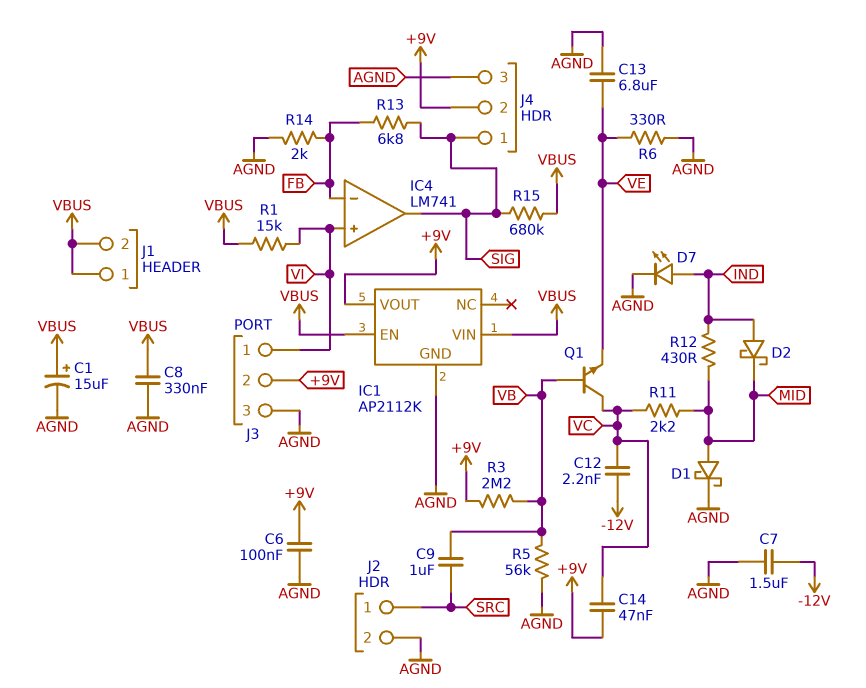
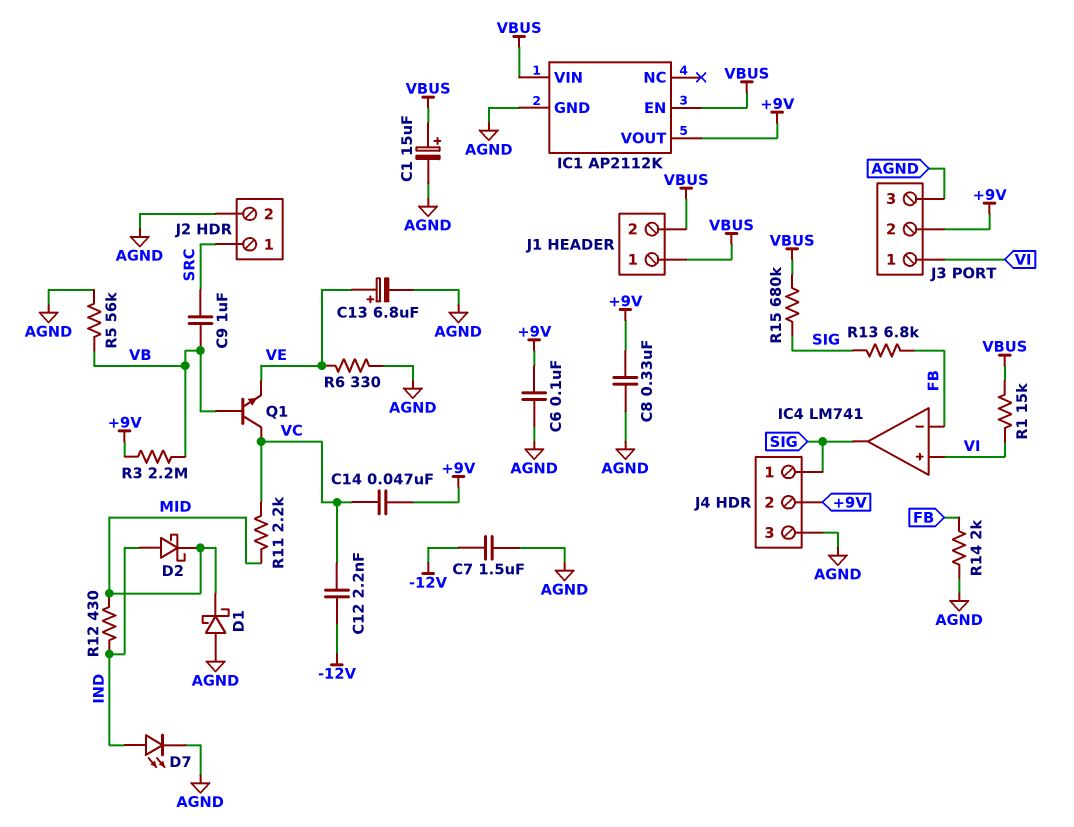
C8: 330nF (AGND, VBUS) -> 330nF (+9V, AGND)
C13: 6.8uF (AGND, VE) -> 6.8uF (plus VE, minus AGND)
D1: schottky (A MID, K AGND) -> schottky (A AGND, K MID)

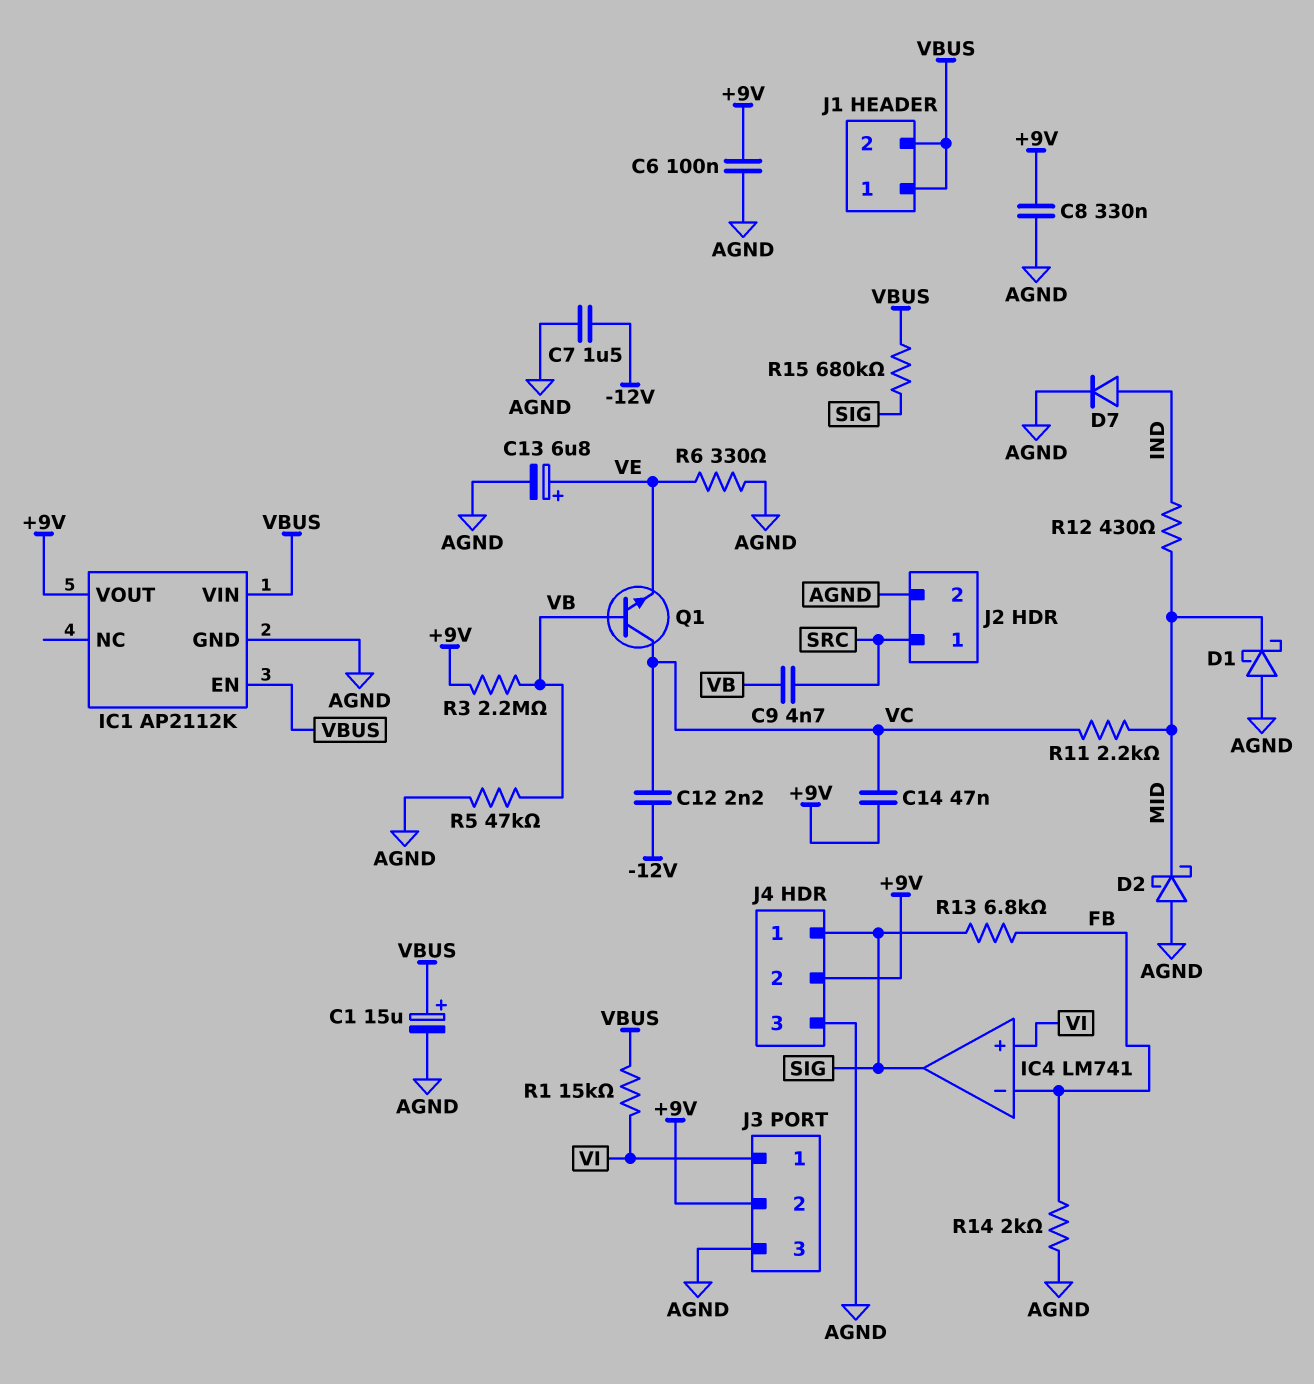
C9: 1uF (SRC, VB) -> 4.7nF (SRC, VB)
D2: schottky (A IND, K MID) -> schottky (A AGND, K MID)
D7: LED (A IND, K AGND) -> diode (A IND, K AGND)
R5: 56k (AGND, VB) -> 47k (AGND, VB)

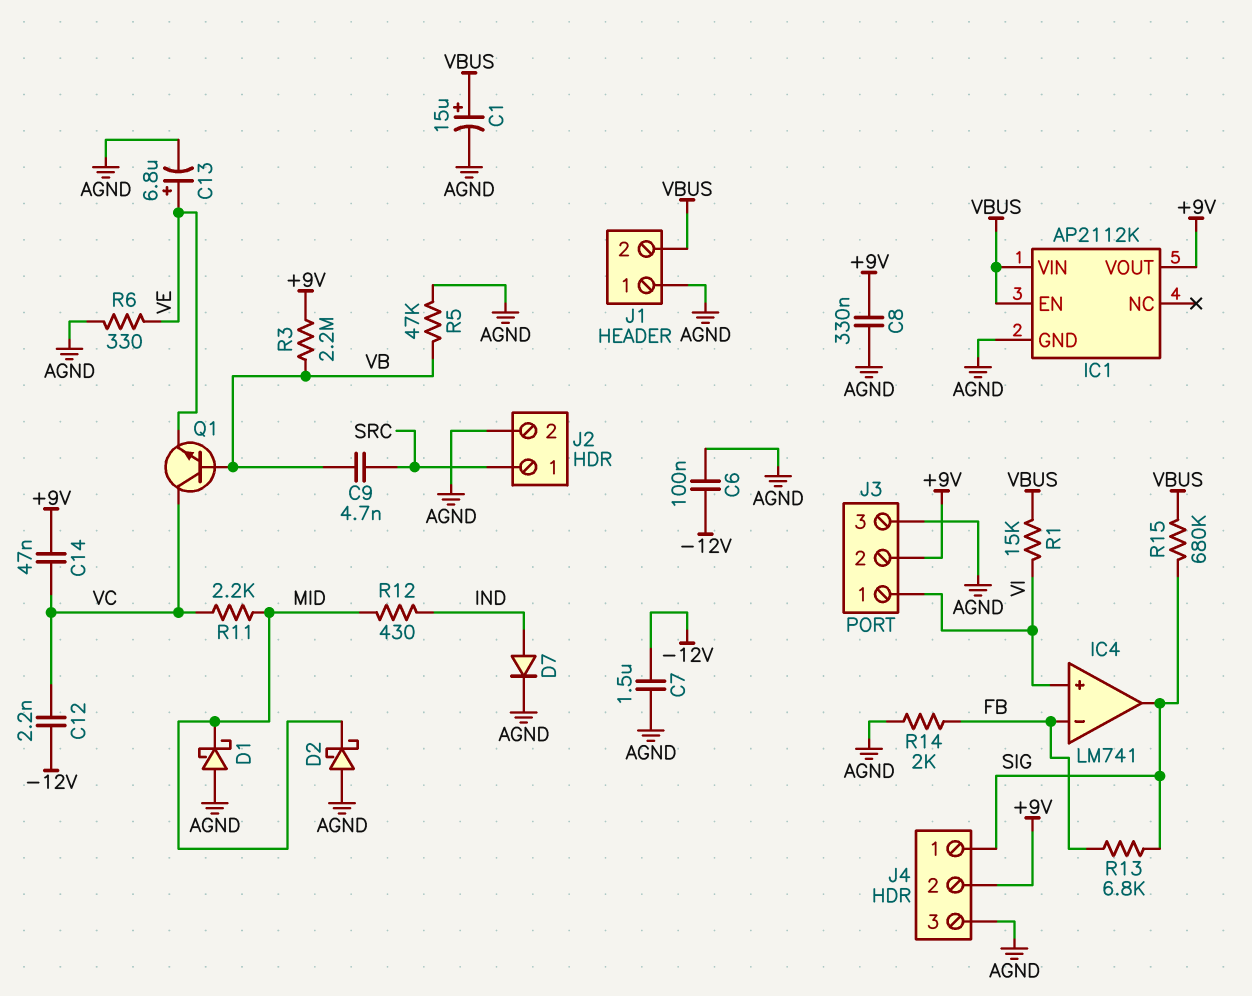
C6: 100nF (+9V, AGND) -> 100nF (-12V, AGND)
J1 pin 1: VBUS -> AGND

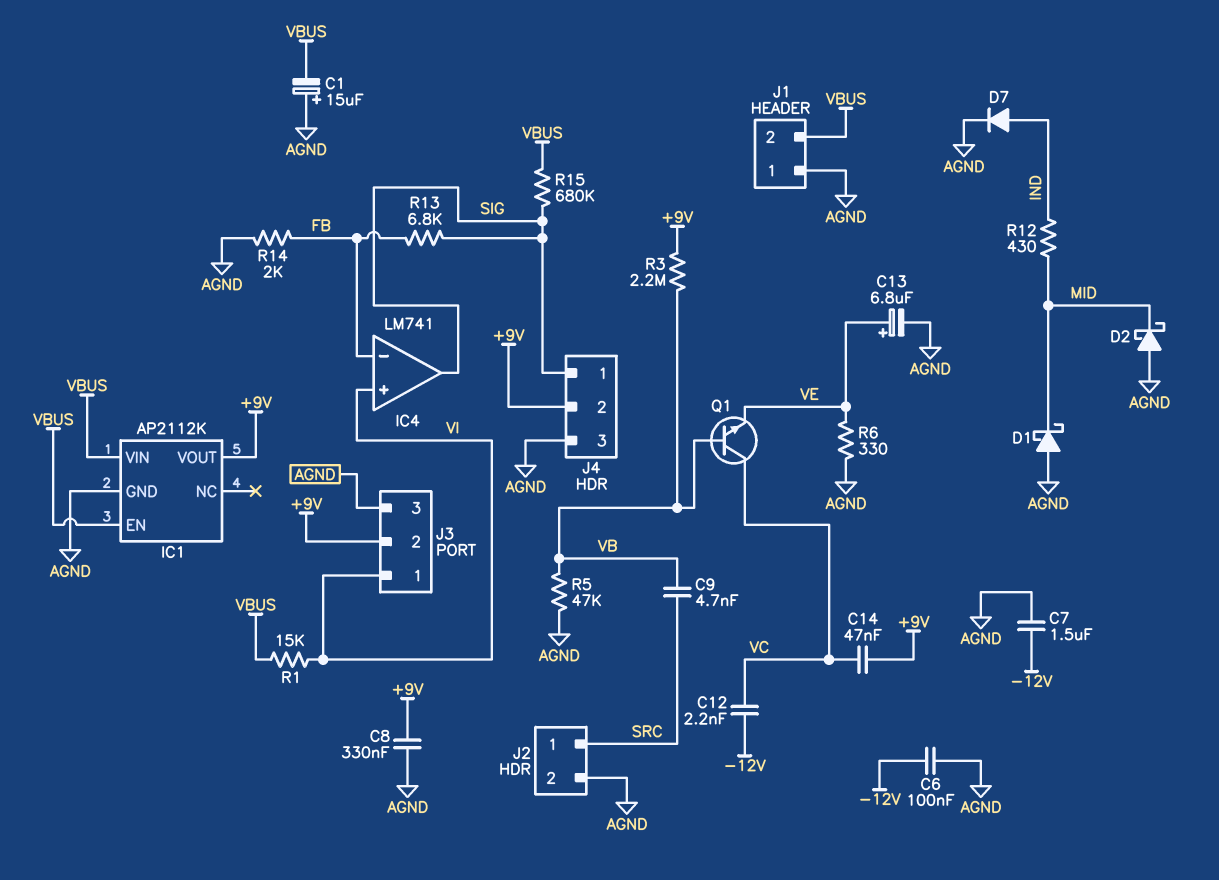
C1: 15uF (plus VBUS, minus AGND) -> 15uF (plus AGND, minus VBUS)
R11: 2.2k (MID, VC) -> none

